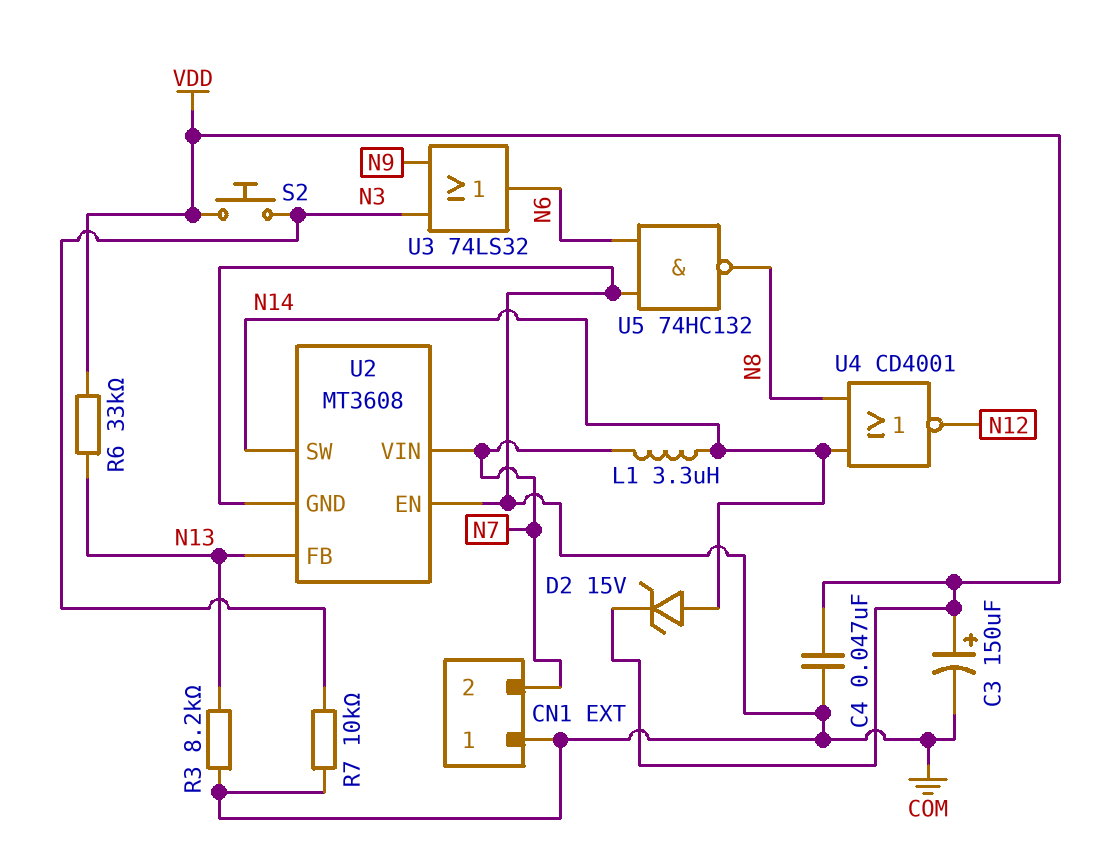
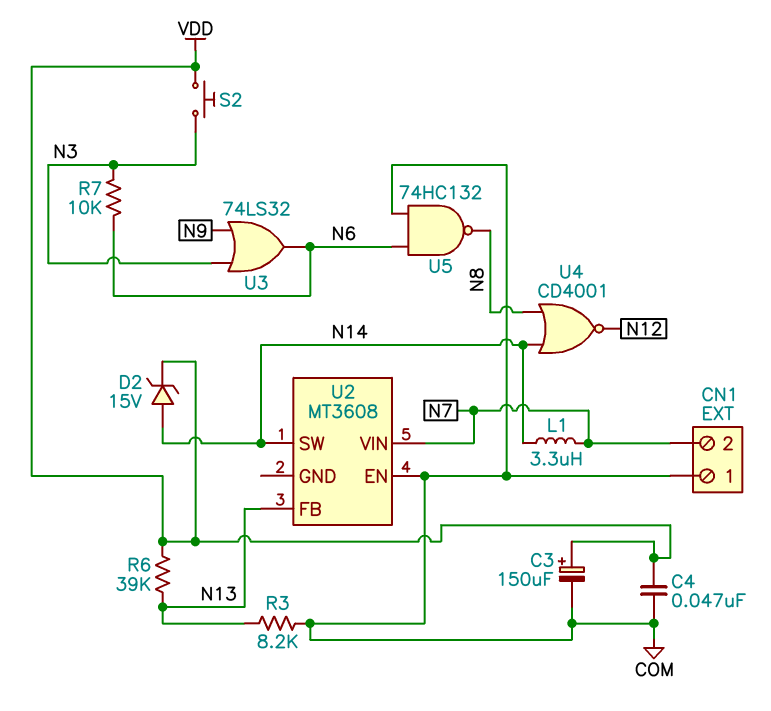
R6: 33k (N13, VDD) -> 39k (N13, VDD)
R7: 10k (COM, N3) -> 10k (N3, N6)
U2 pin GND: COM -> none

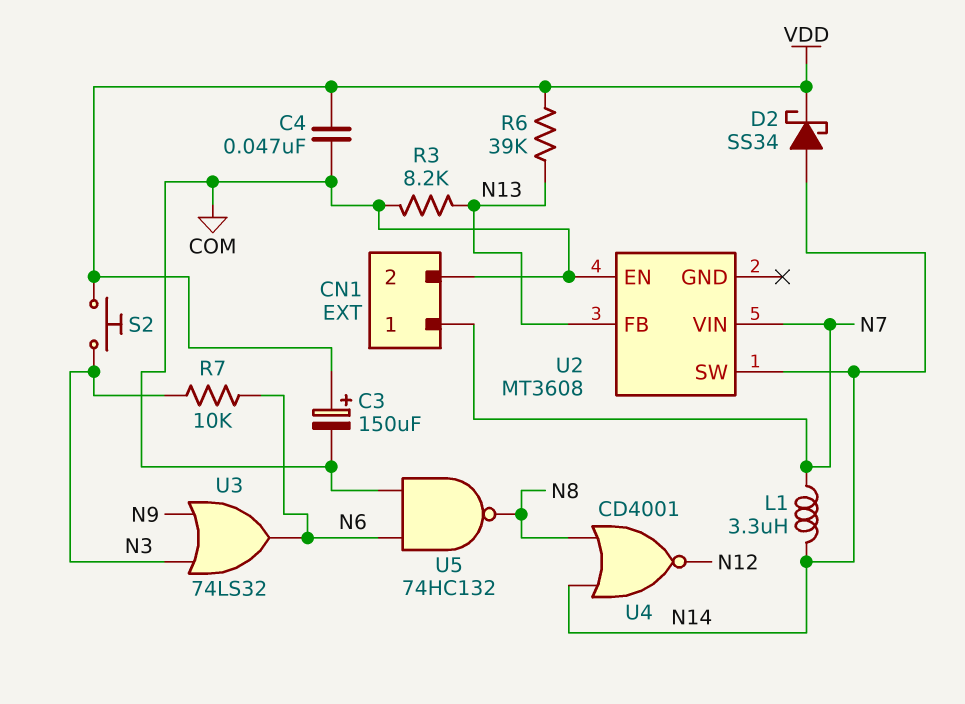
CN1 pin 1: COM -> N7
CN1 pin 2: N7 -> COM
D2: zener 15V (A N14, K VDD) -> schottky SS34 (A N14, K VDD)

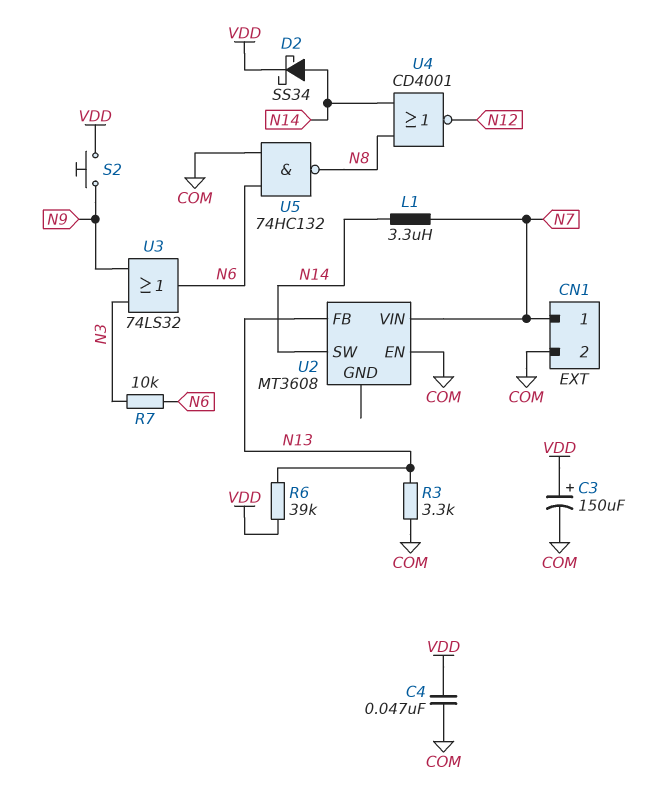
R3: 8.2k (COM, N13) -> 3.3k (COM, N13)
S2: button (N3, VDD) -> button (N9, VDD)

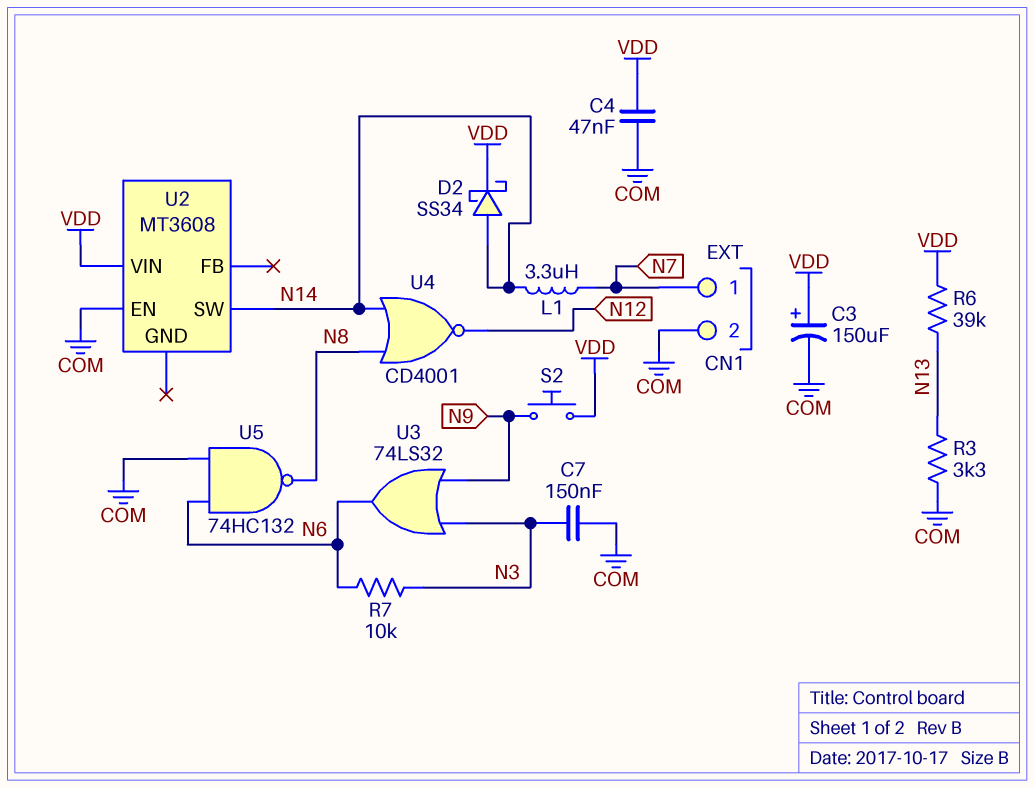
C7: none -> 150nF (COM, N3)
U2 pin FB: N13 -> none
U2 pin VIN: N7 -> VDD

